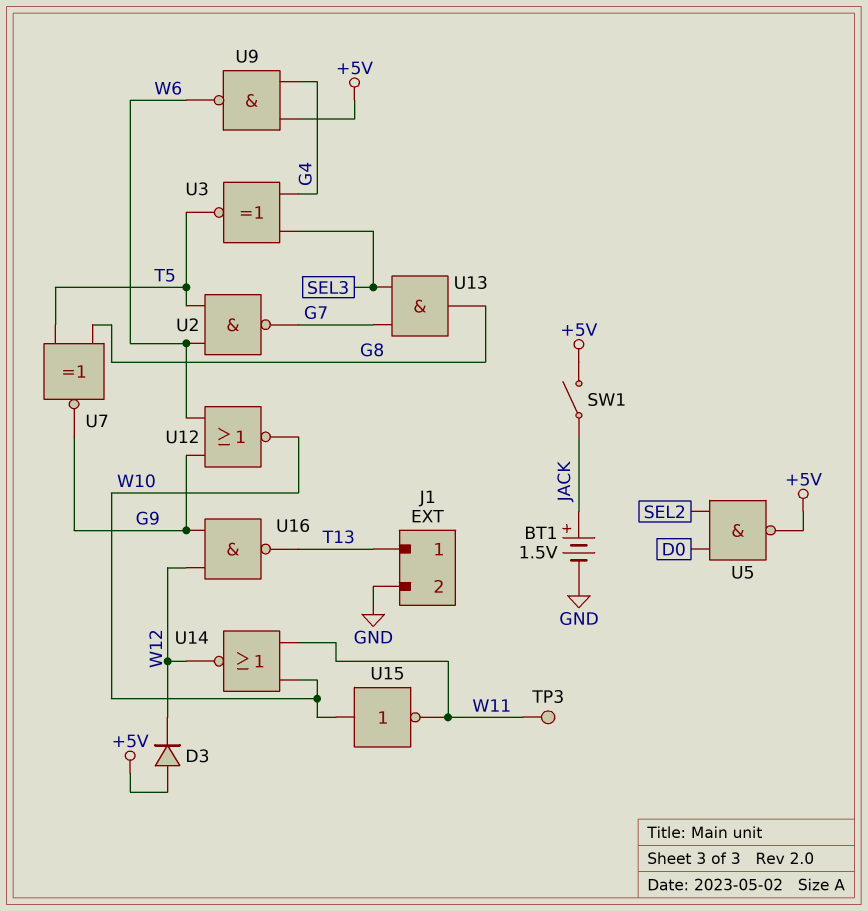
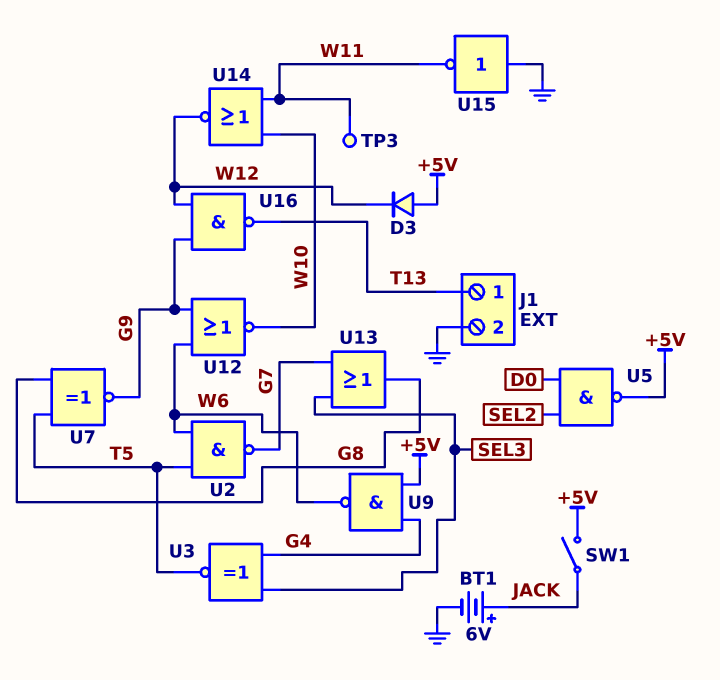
BT1: 1.5V (plus JACK, minus GND) -> 6V (plus JACK, minus GND)
U13: AND (in G7, in SEL3, out G8) -> OR (in G7, in SEL3, out G8)
U15: NOT (in W10, out W11) -> NOT (in GND, out W11)

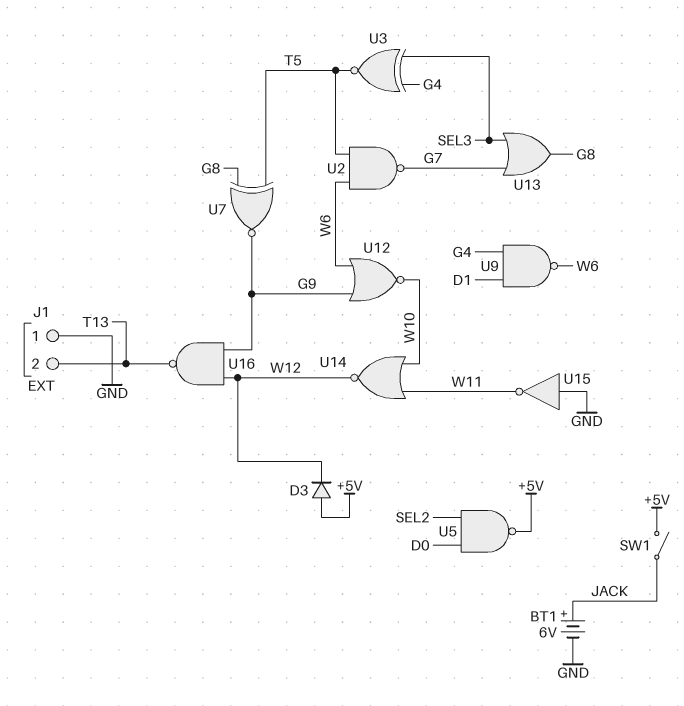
J1 pin 1: T13 -> GND
J1 pin 2: GND -> T13
TP3: test point (W11) -> none
U9: NAND (in +5V, in G4, out W6) -> NAND (in D1, in G4, out W6)

